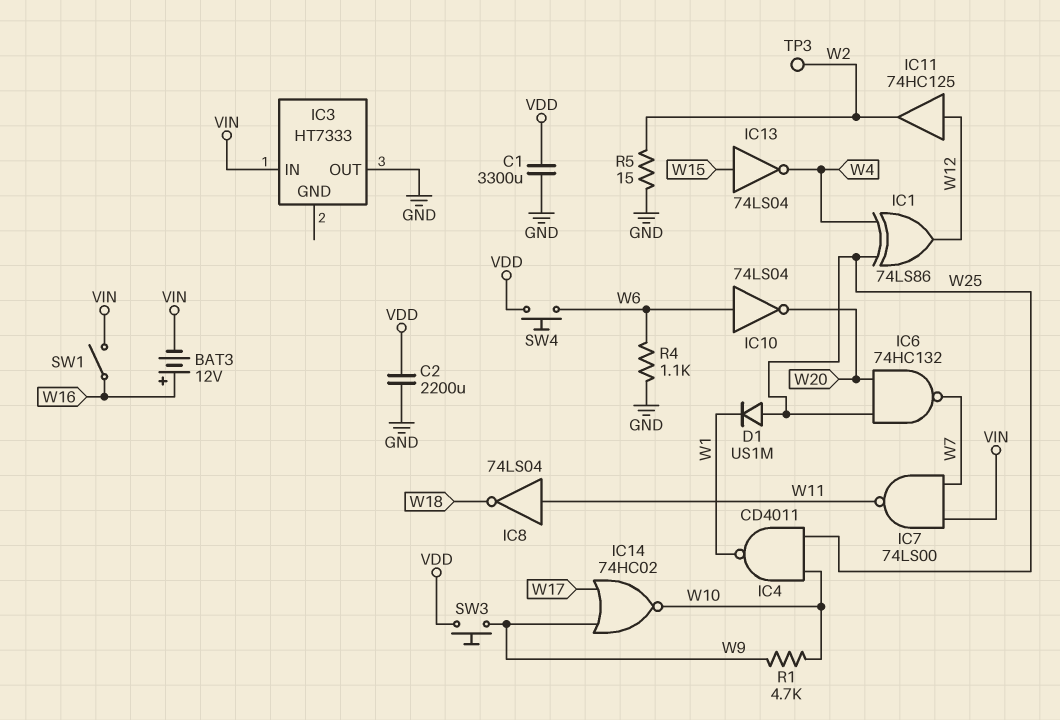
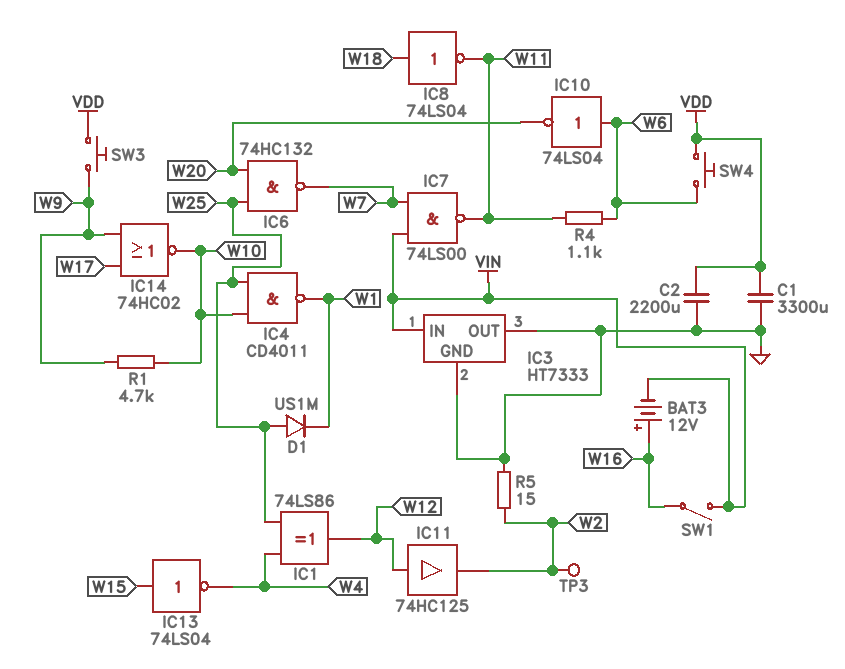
IC3 pin GND: none -> GND
IC8: NOT 74LS04 (in W11, out W18) -> NOT 74LS04 (in W18, out W11)
R4: 1.1k (GND, W6) -> 1.1k (W6, W11)

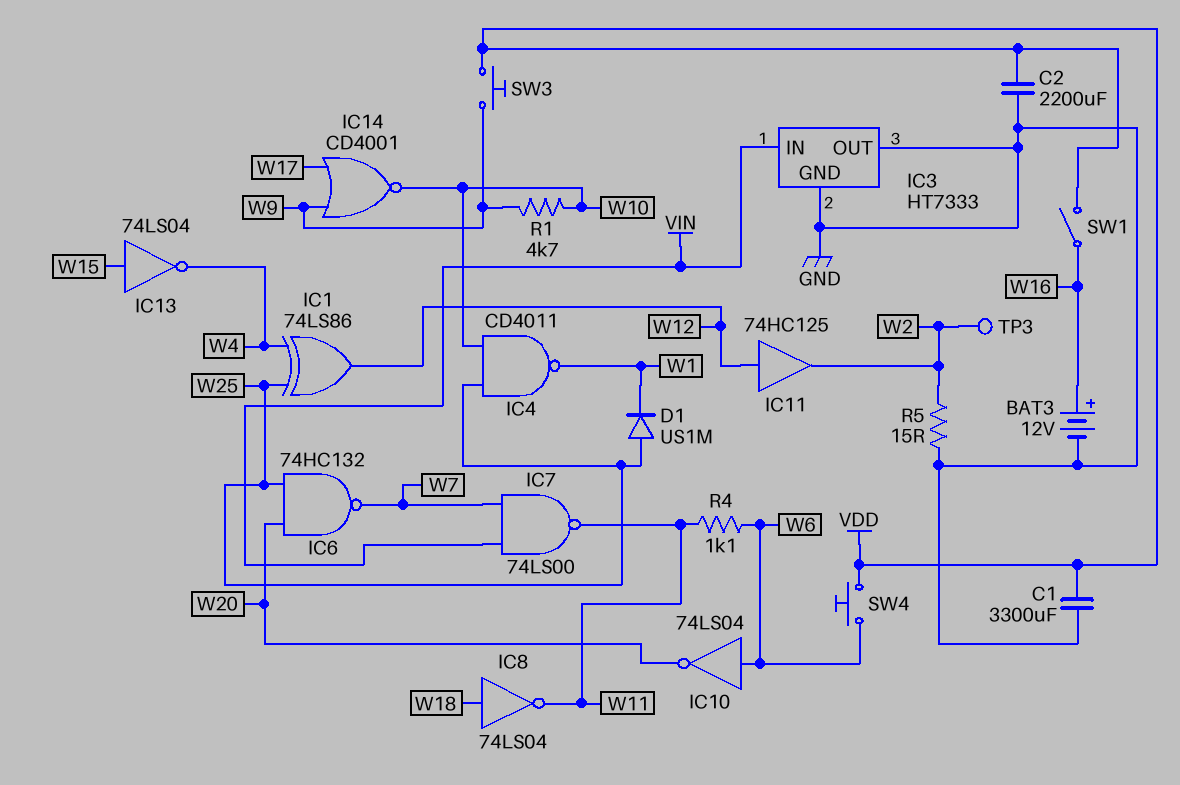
BAT3: 12V (plus W16, minus VIN) -> 12V (plus W16, minus GND)
IC14: NOR 74HC02 (in W9, in W17, out W10) -> NOR CD4001 (in W9, in W17, out W10)
SW1: switch (VIN, W16) -> switch (VDD, W16)

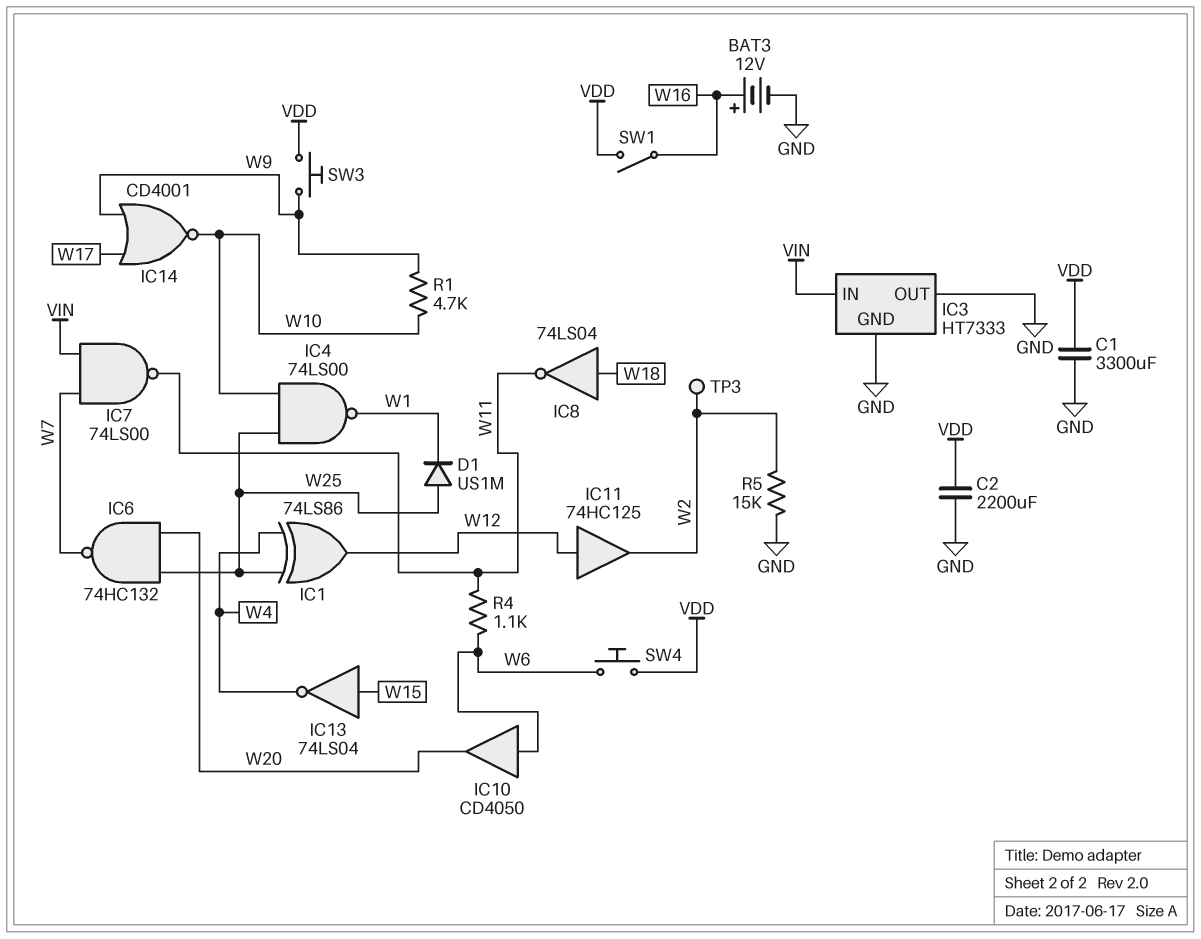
IC4: NAND CD4011 (in W10, in W25, out W1) -> NAND 74LS00 (in W10, in W25, out W1)
IC10: NOT 74LS04 (in W6, out W20) -> buffer CD4050 (in W6, out W20)
R5: 15 (GND, W2) -> 15k (GND, W2)

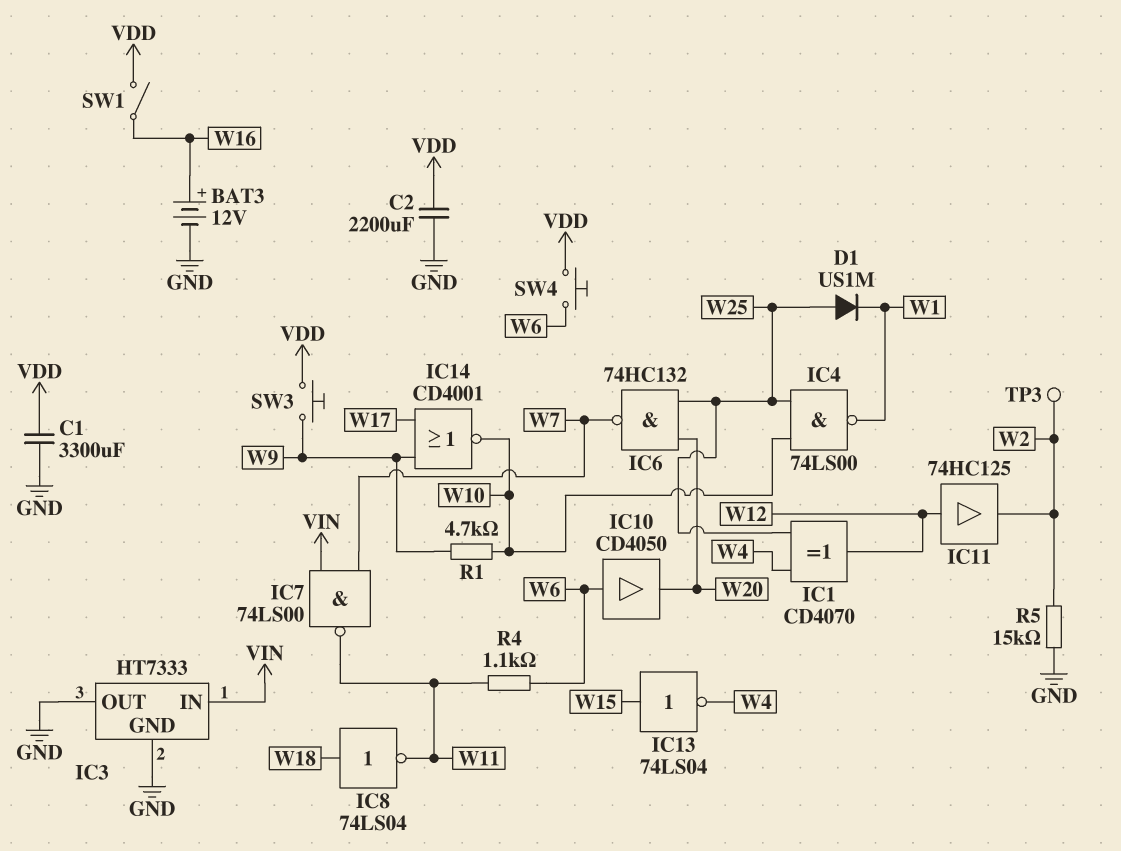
IC1: XOR 74LS86 (in W4, in W25, out W12) -> XOR CD4070 (in W4, in W25, out W12)

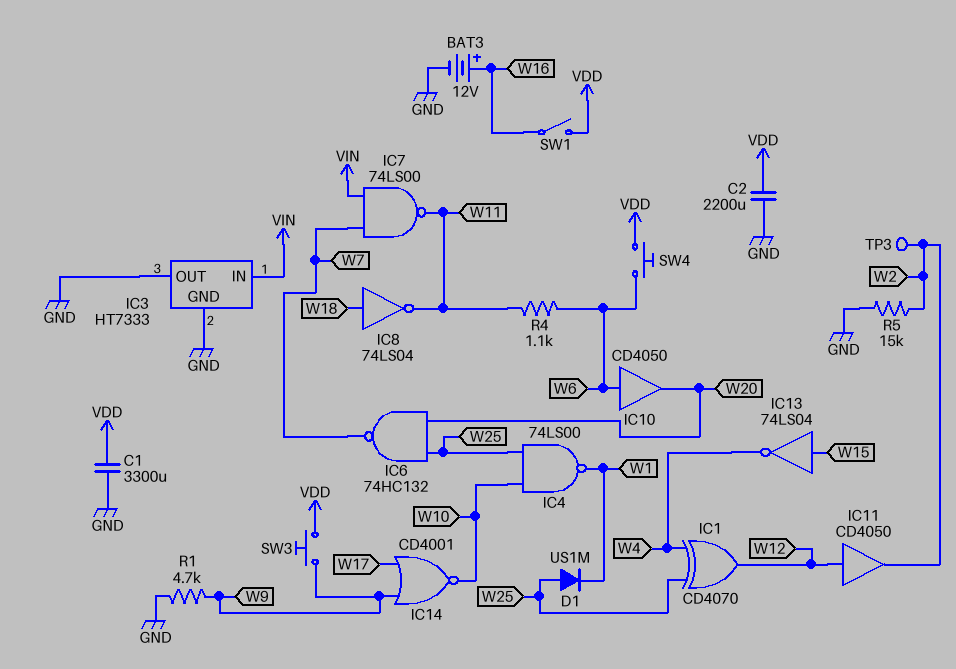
IC11: buffer 74HC125 (in W12, out W2) -> buffer CD4050 (in W12, out W2)
R1: 4.7k (W9, W10) -> 4.7k (GND, W9)

